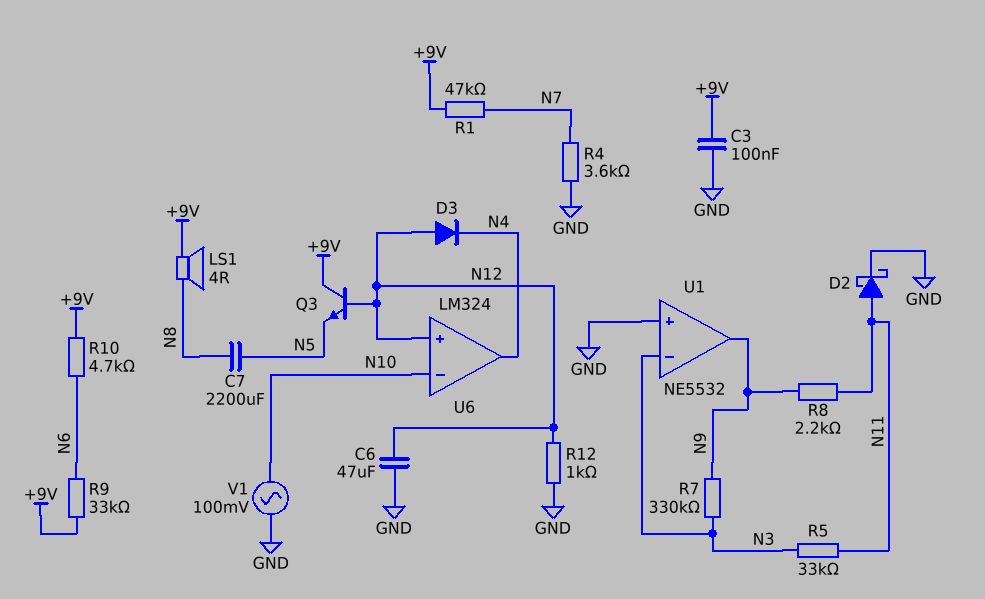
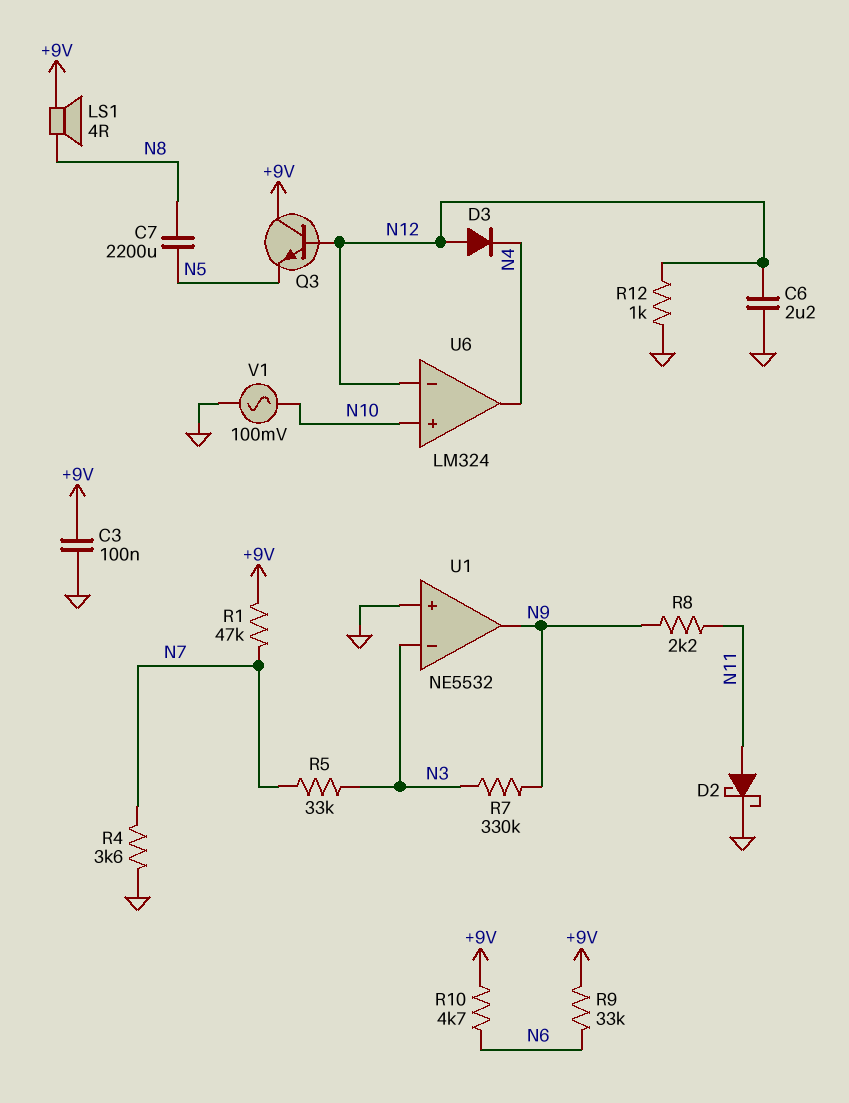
C6: 47uF (GND, N12) -> 2.2uF (GND, N12)
R5: 33k (N3, N11) -> 33k (N3, N7)
U6 pin in+: N12 -> N10
U6 pin in-: N10 -> N12

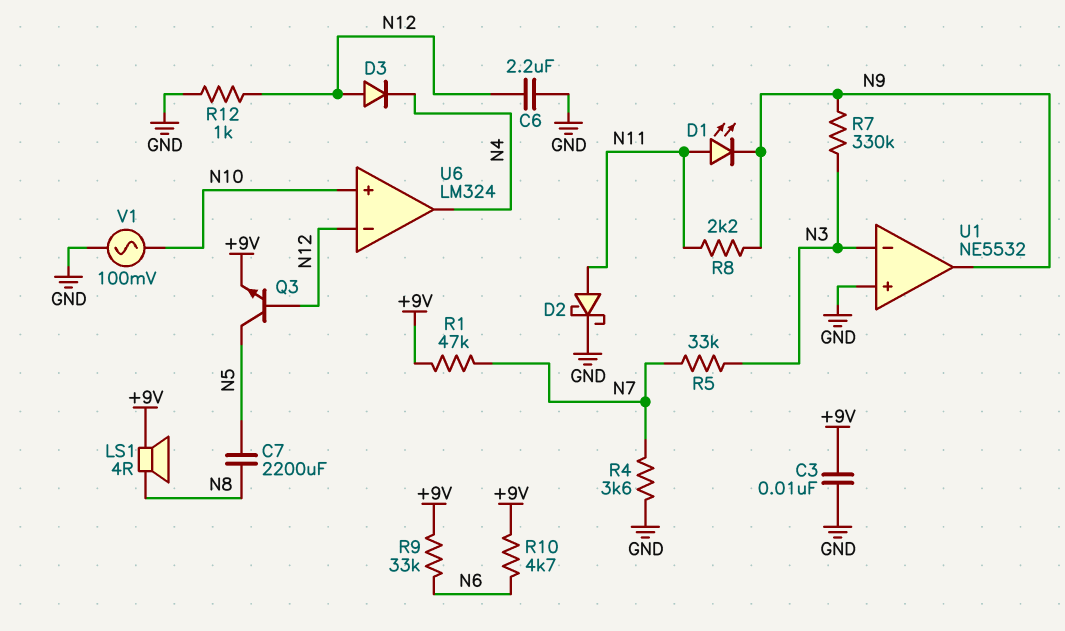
C3: 100nF (+9V, GND) -> 10nF (+9V, GND)
D1: none -> LED (A N11, K N9)
Q3: NPN (B N12, C +9V, E N5) -> NPN (B N12, C N5, E +9V)

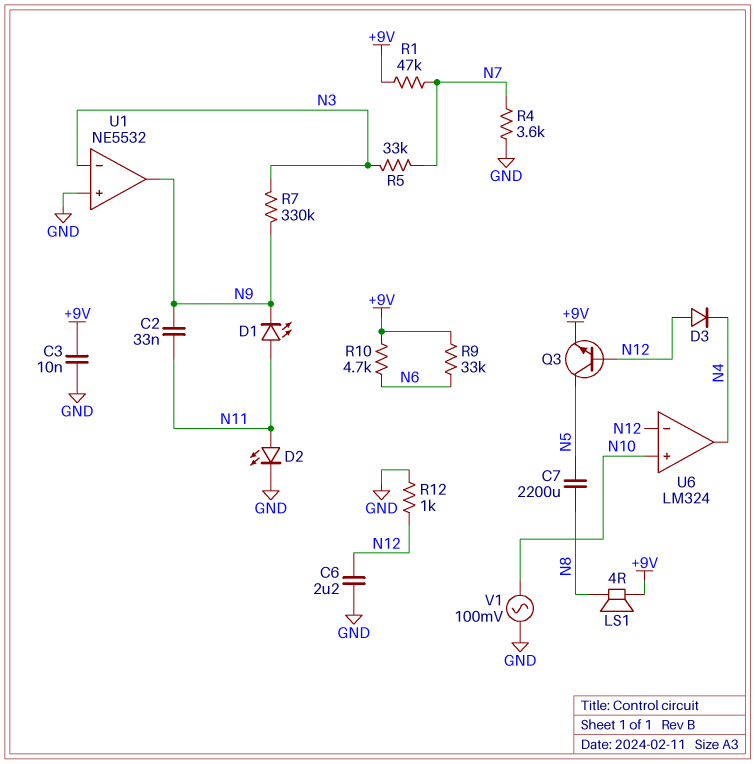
C2: none -> 33nF (N9, N11)
D2: schottky (A N11, K GND) -> LED (A N11, K GND)
R8: 2.2k (N9, N11) -> none

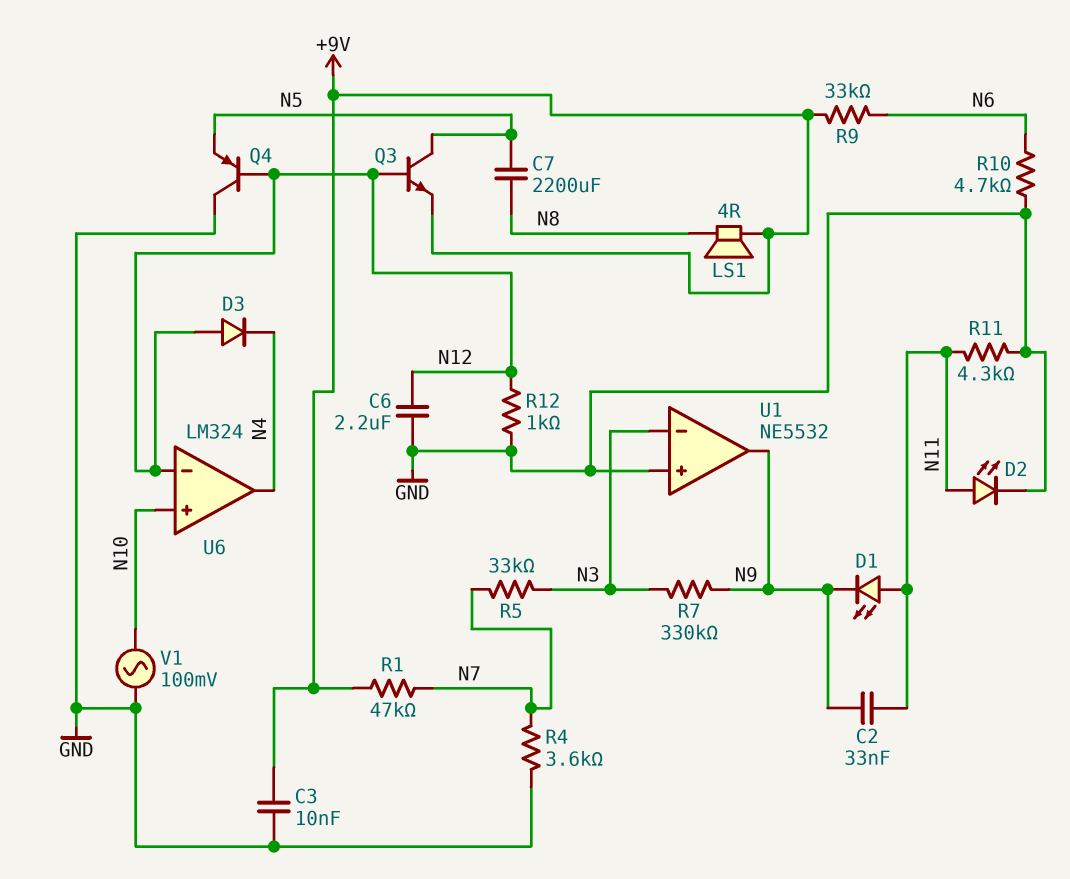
Q4: none -> PNP (B N12, C GND, E N5)
R10: 4.7k (+9V, N6) -> 4.7k (GND, N6)
R11: none -> 4.3k (GND, N11)

